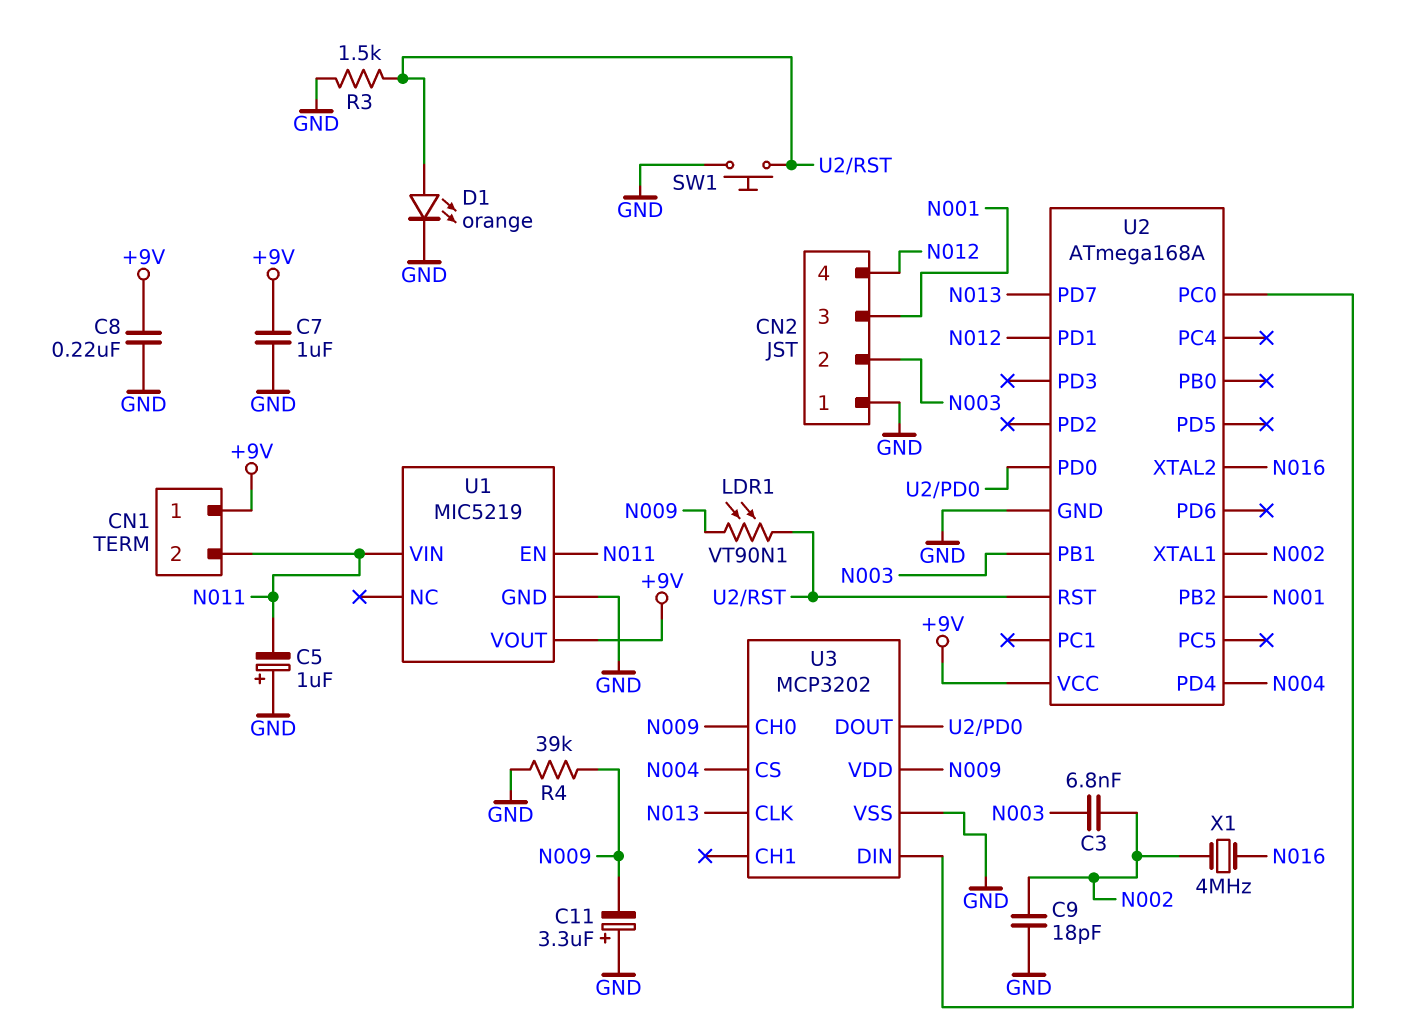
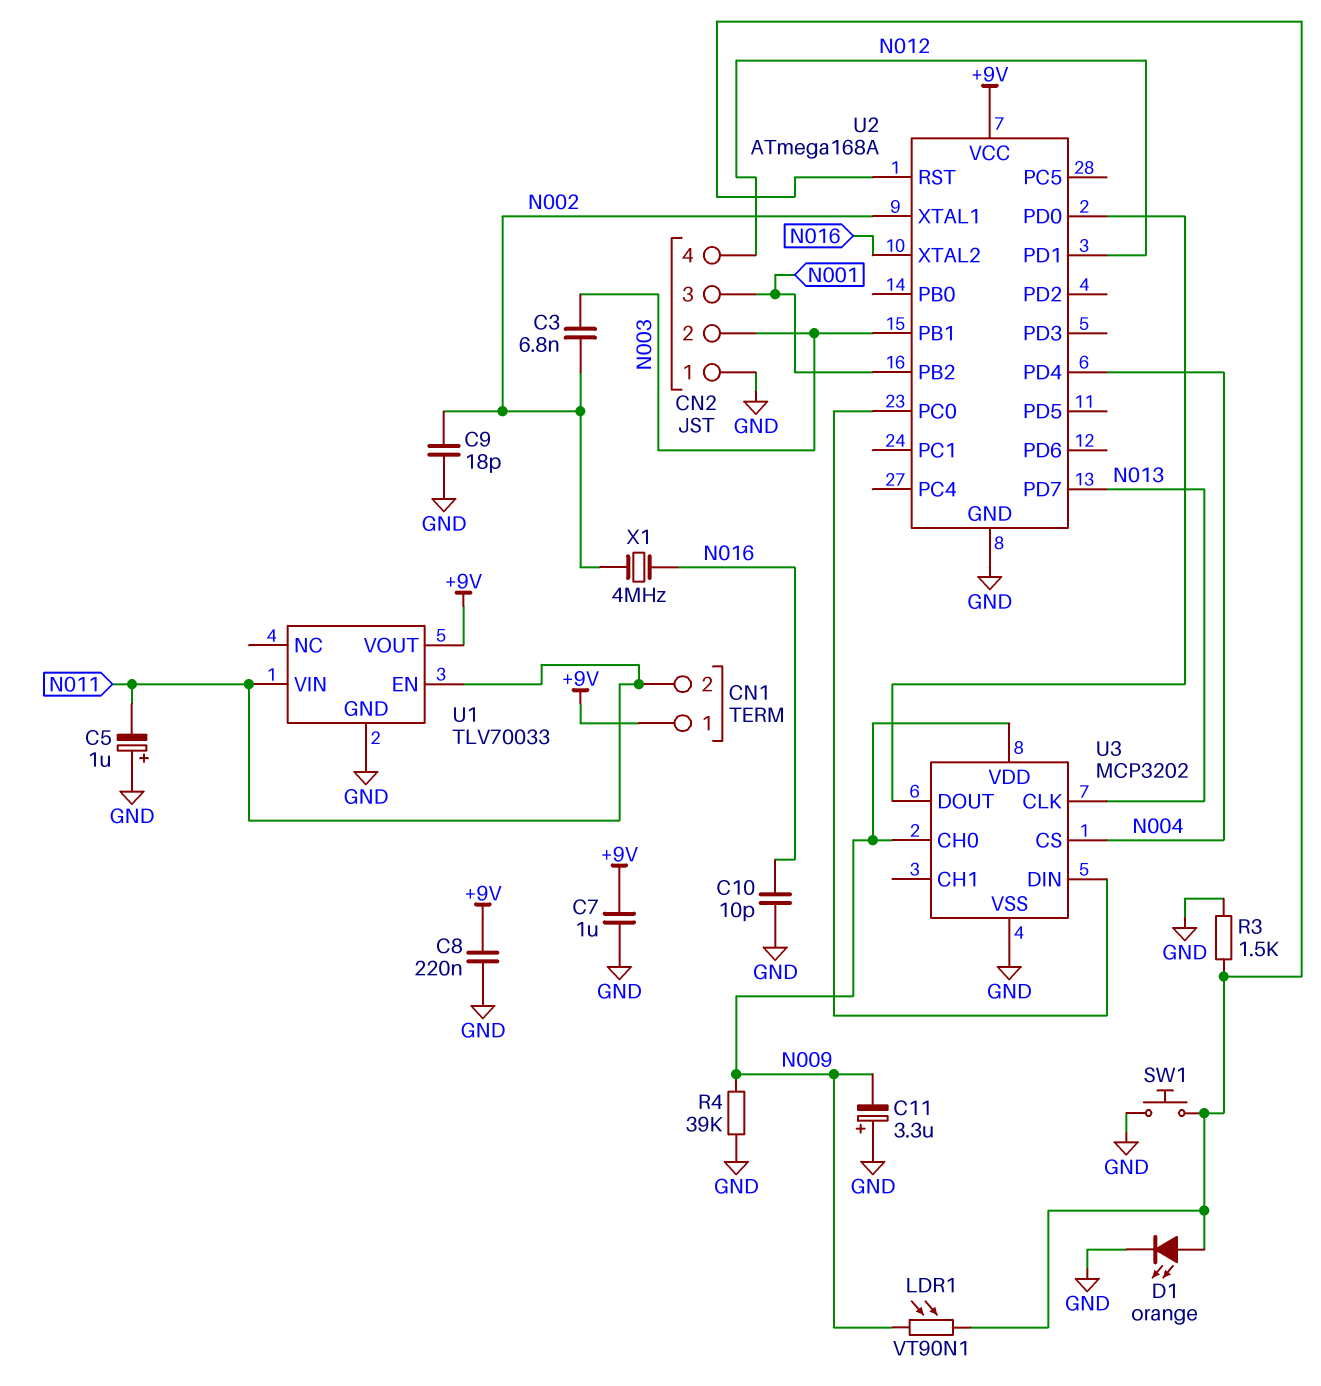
C10: none -> 10pF (GND, N016)
U1: MIC5219 -> TLV70033

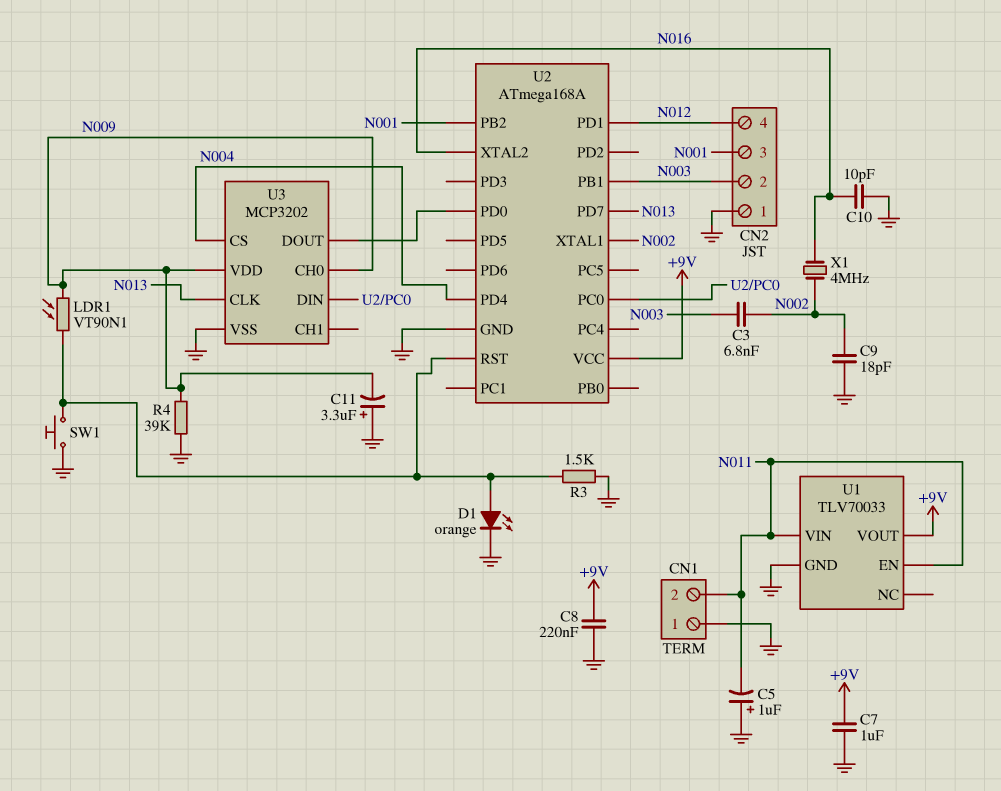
CN1 pin 1: +9V -> GND

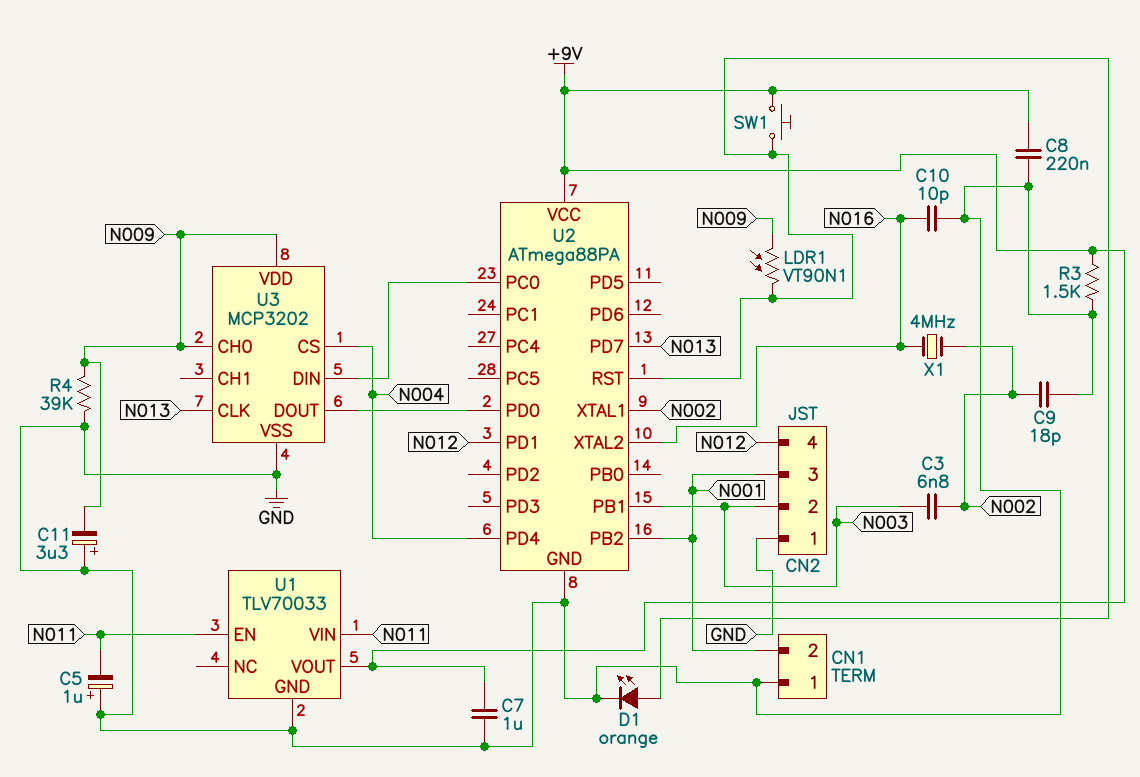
CN1 pin 2: N011 -> N001
R3: 1.5k (GND, U2/RST) -> 1.5k (+9V, GND)
SW1: button (GND, U2/RST) -> button (+9V, U2/RST)
U2: ATmega168A -> ATmega88PA

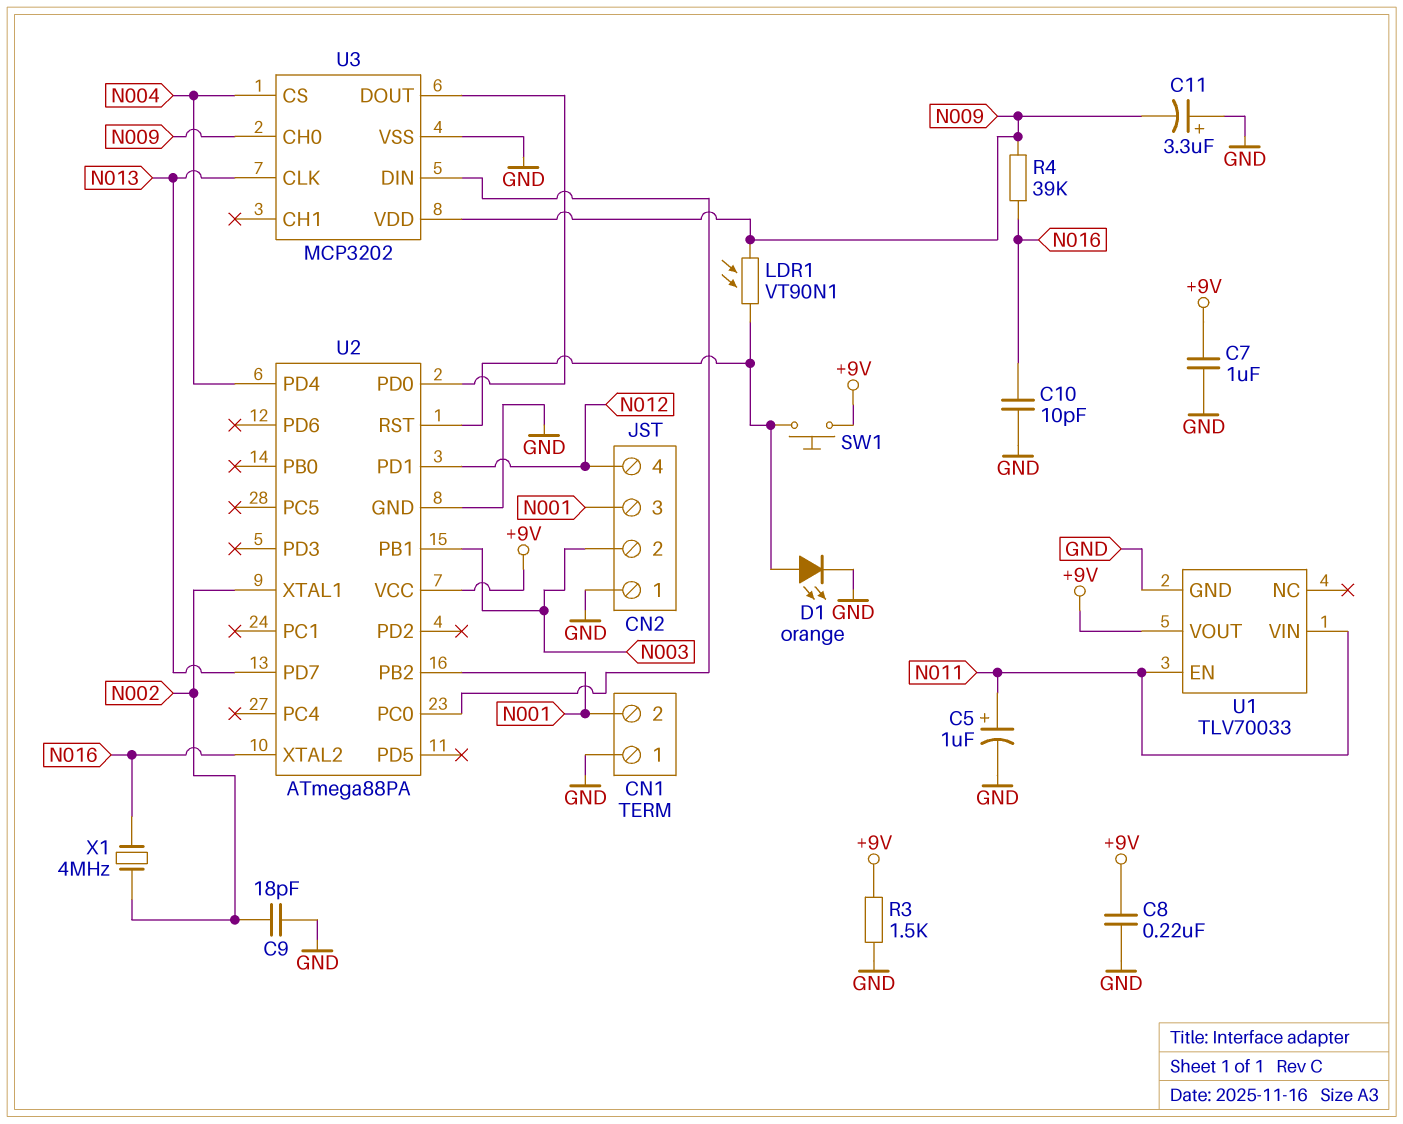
C3: 6.8nF (N002, N003) -> none
C5: 1uF (plus GND, minus N011) -> 1uF (plus N011, minus GND)
R4: 39k (GND, N009) -> 39k (N009, N016)

